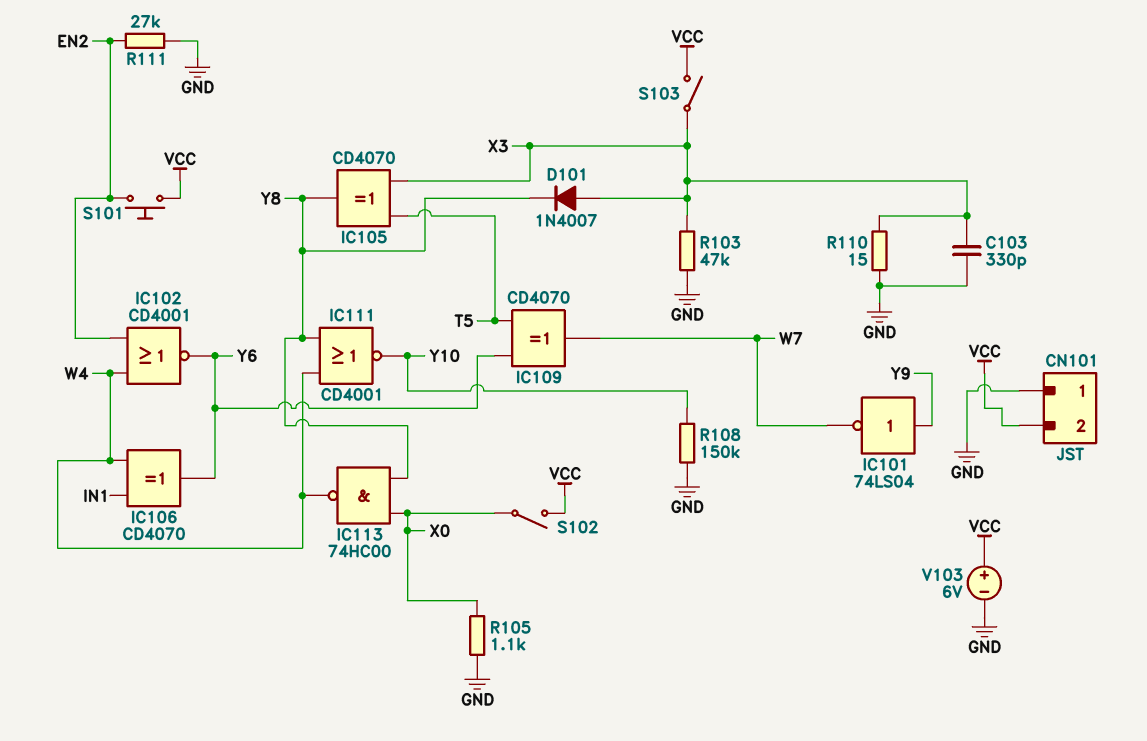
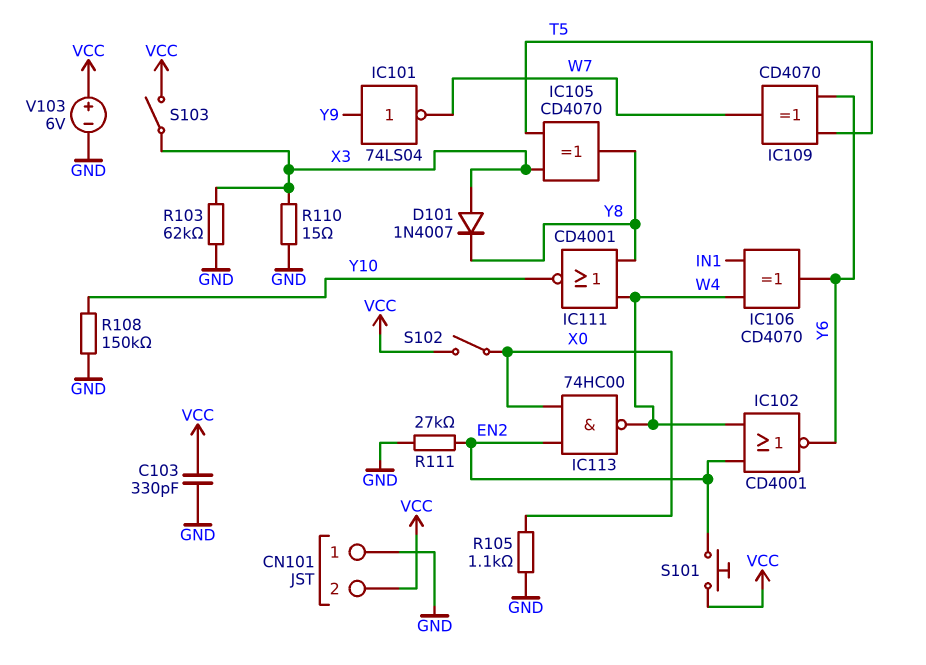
C103: 330pF (GND, X3) -> 330pF (GND, VCC)
IC113: NAND 74HC00 (in X0, in Y8, out W4) -> NAND 74HC00 (in EN2, in X0, out W4)
R103: 47k (GND, X3) -> 62k (GND, X3)

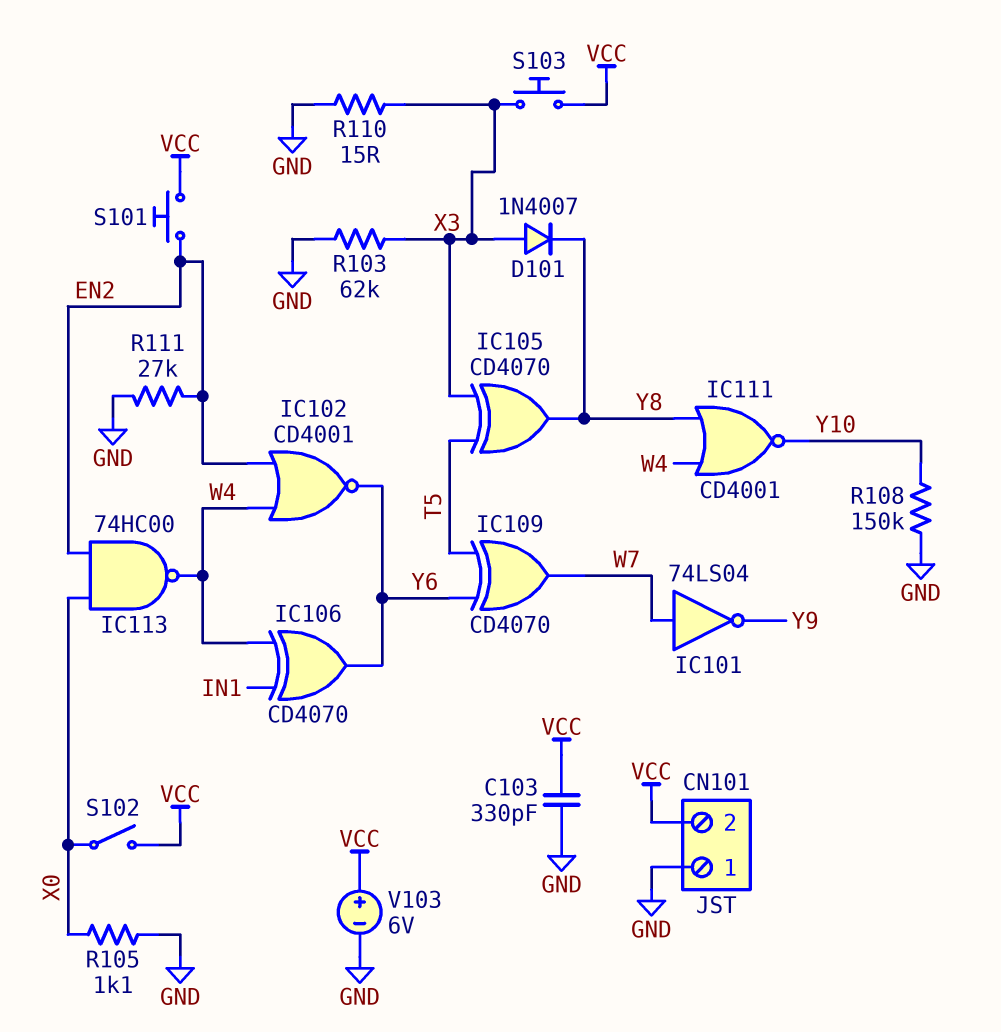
IC101: NOT 74LS04 (in Y9, out W7) -> NOT 74LS04 (in W7, out Y9)
S103: switch (VCC, X3) -> button (VCC, X3)

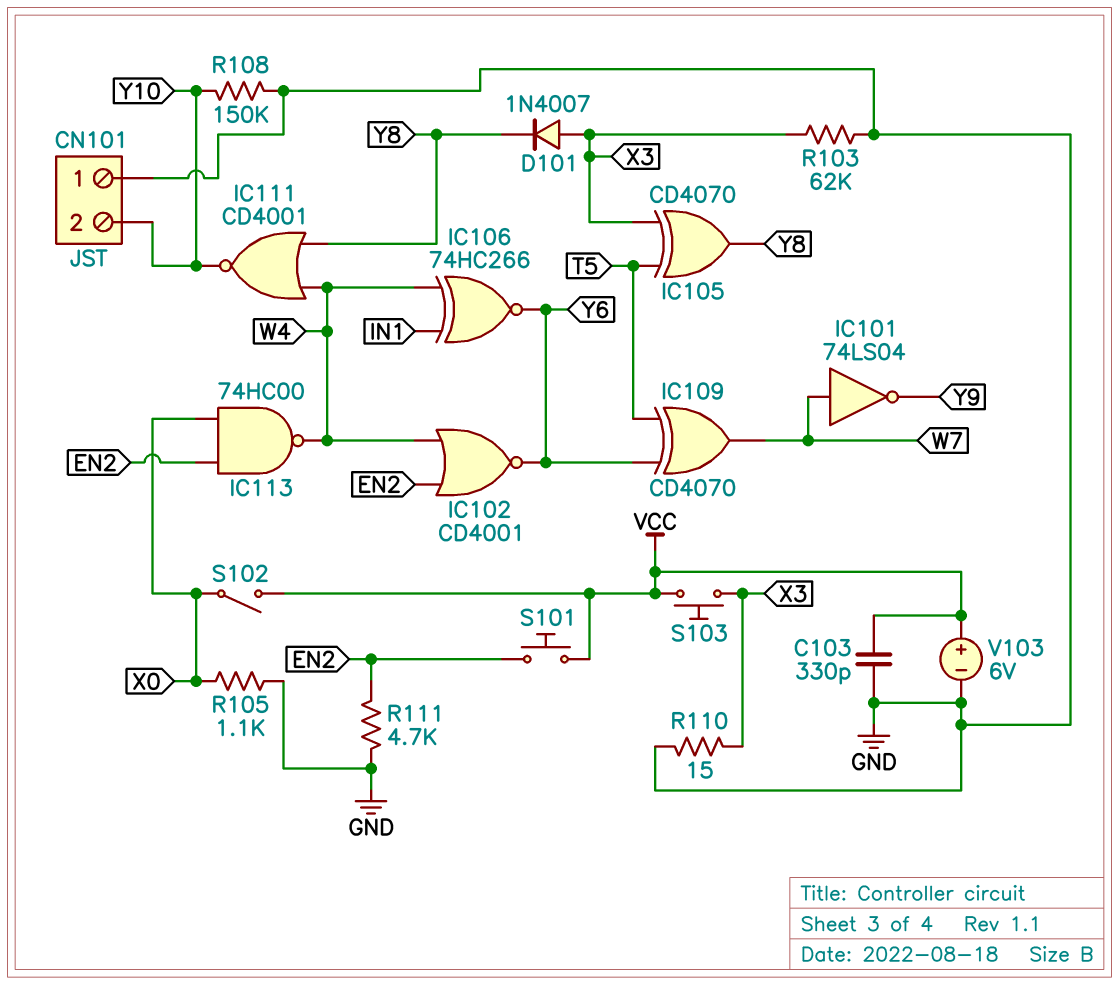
CN101 pin 2: VCC -> Y10
IC106: XOR CD4070 (in IN1, in W4, out Y6) -> XNOR 74HC266 (in IN1, in W4, out Y6)
R111: 27k (EN2, GND) -> 4.7k (EN2, GND)

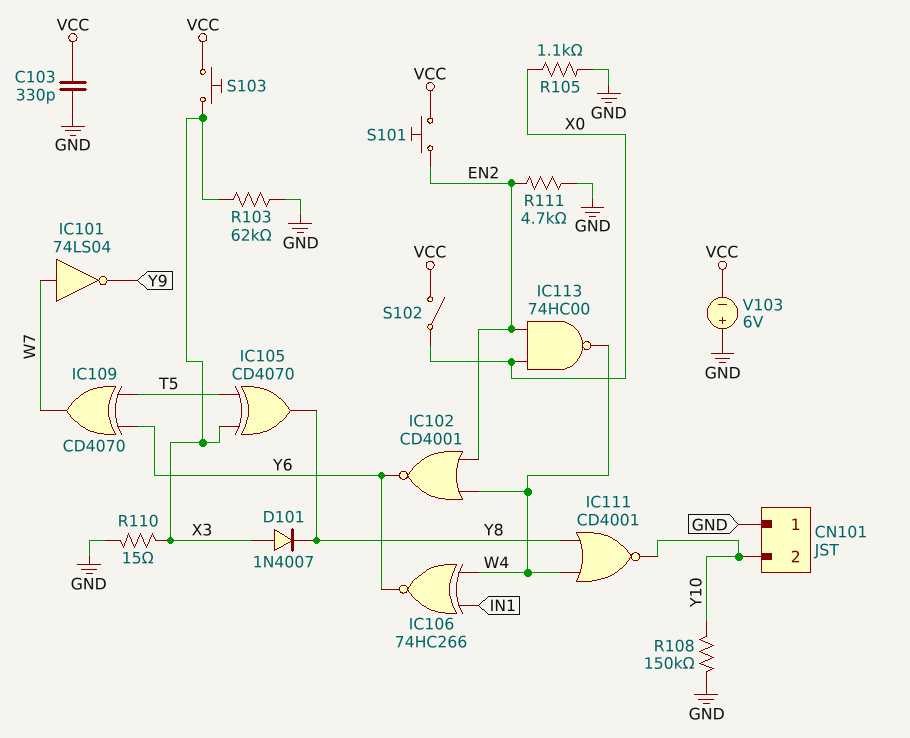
V103: 6V (plus VCC, minus GND) -> 6V (plus GND, minus VCC)

